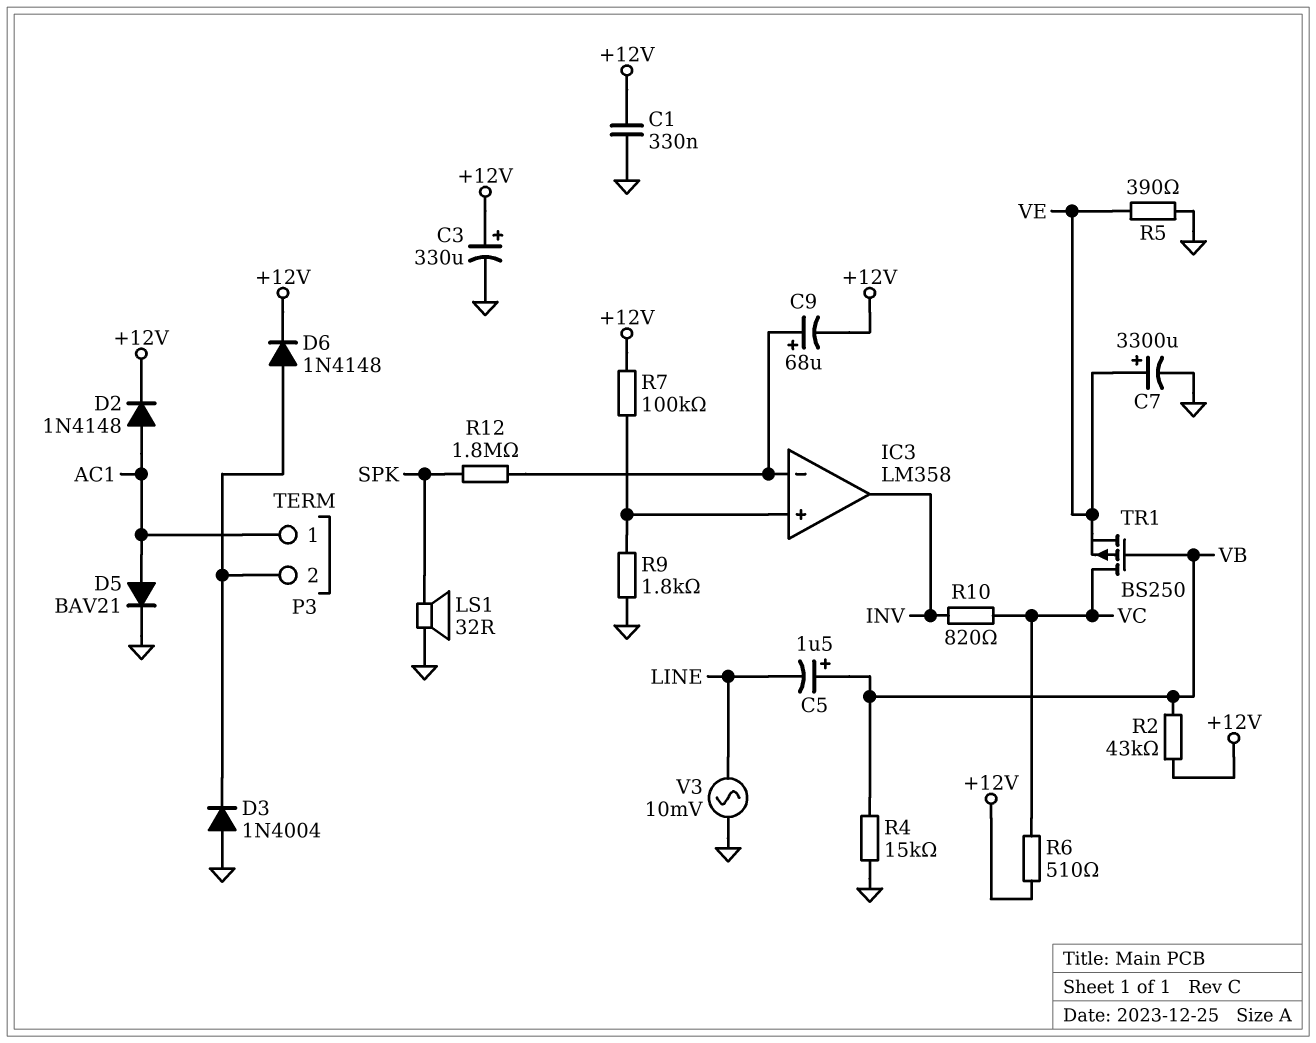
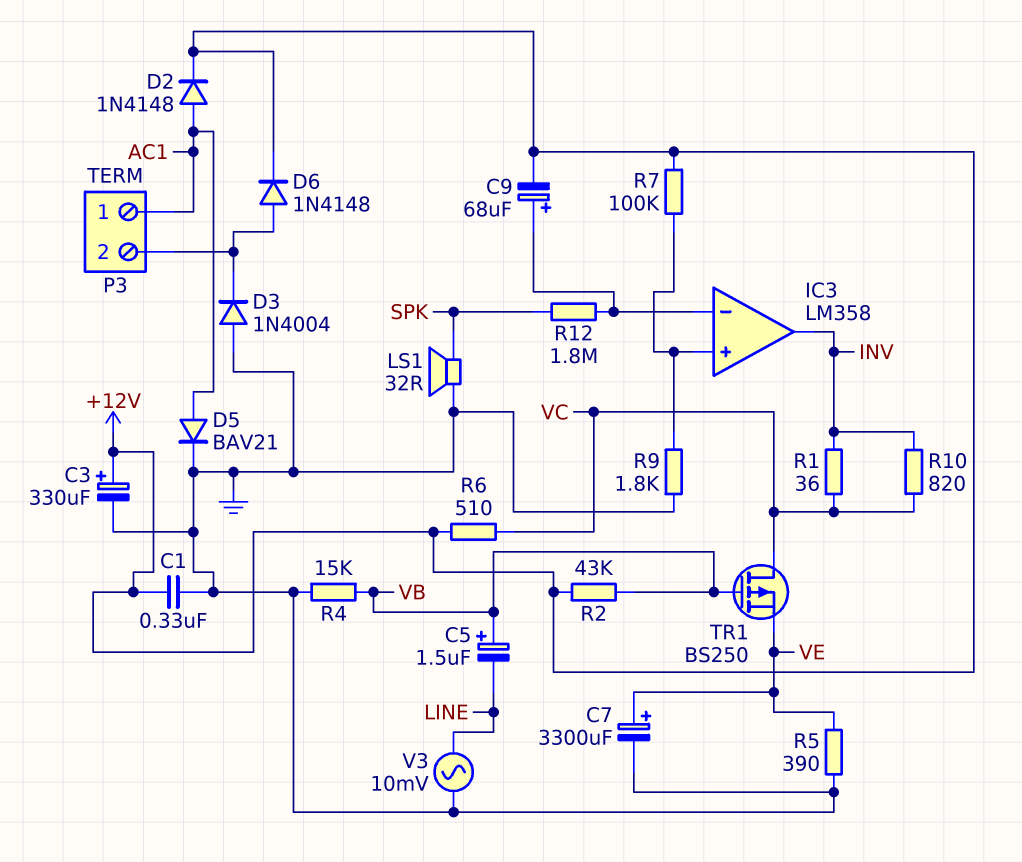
R1: none -> 36 (INV, VC)

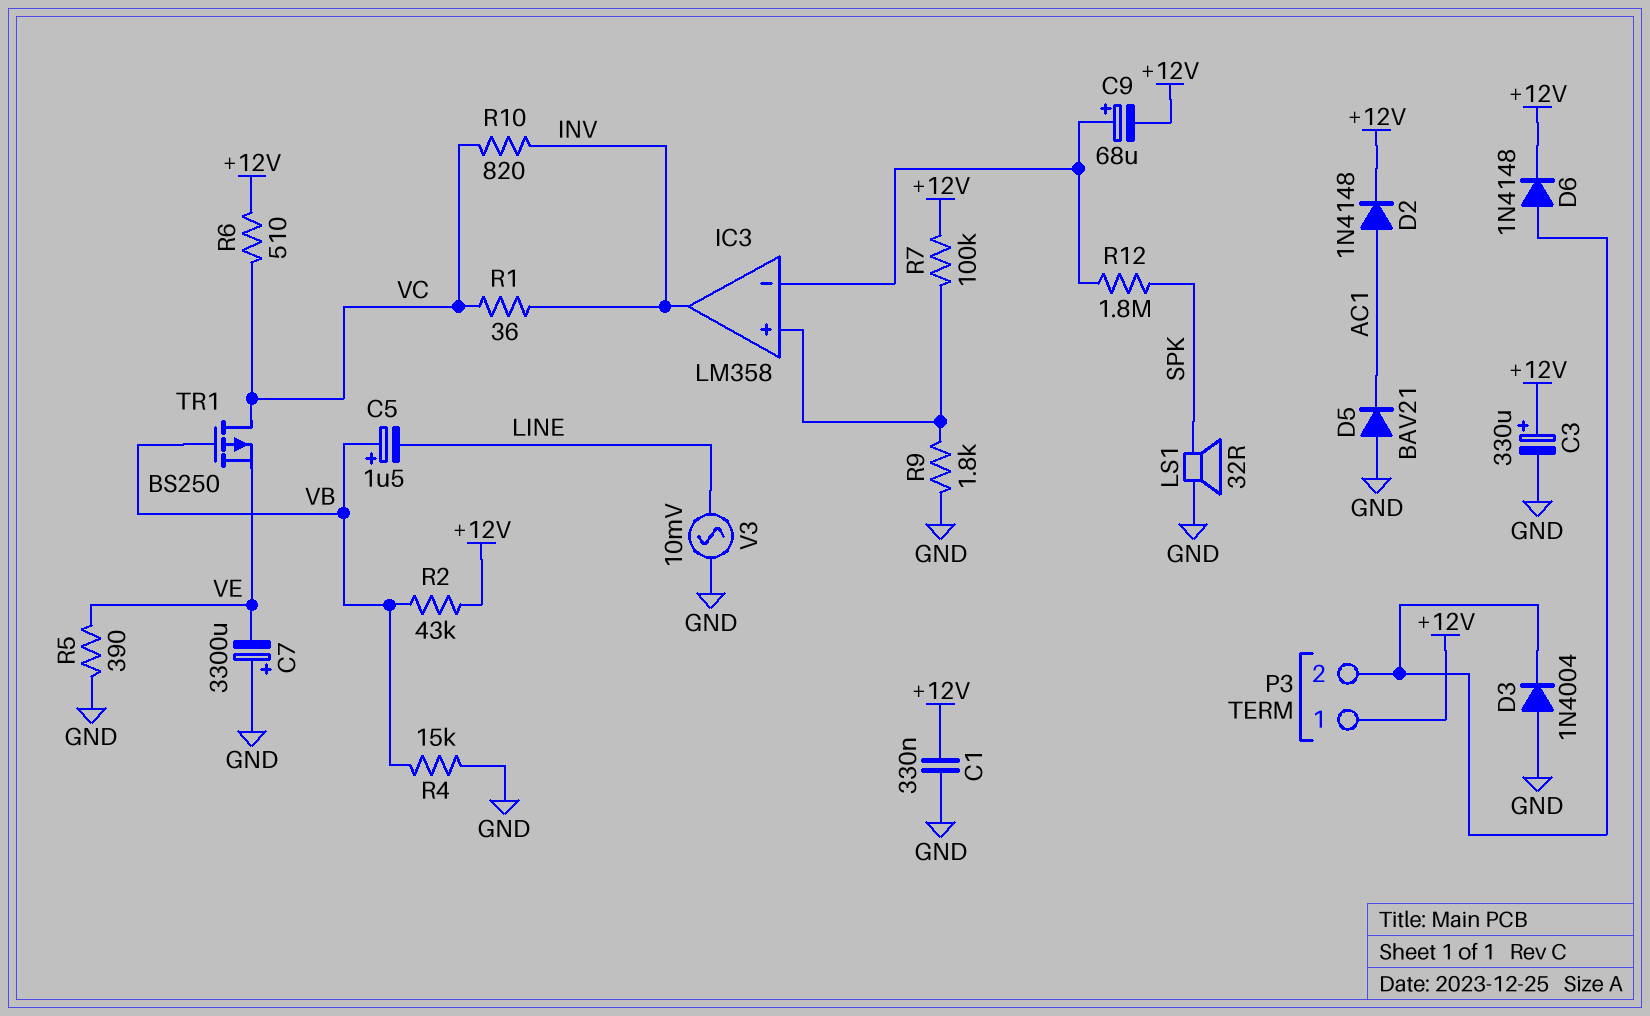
C7: 3300uF (plus VE, minus GND) -> 3300uF (plus GND, minus VE)
D5: diode BAV21 (A AC1, K GND) -> diode BAV21 (A GND, K AC1)
P3 pin 1: AC1 -> +12V

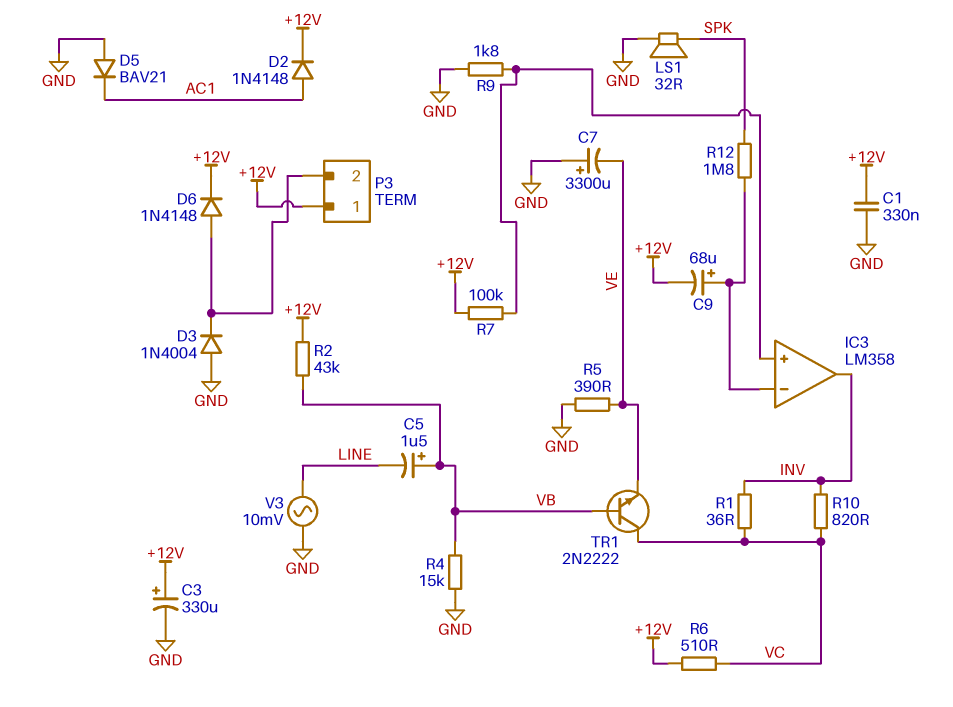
TR1: PMOS BS250 (G VB, D VC, S VE) -> NPN 2N2222 (B VB, C VC, E VE)

